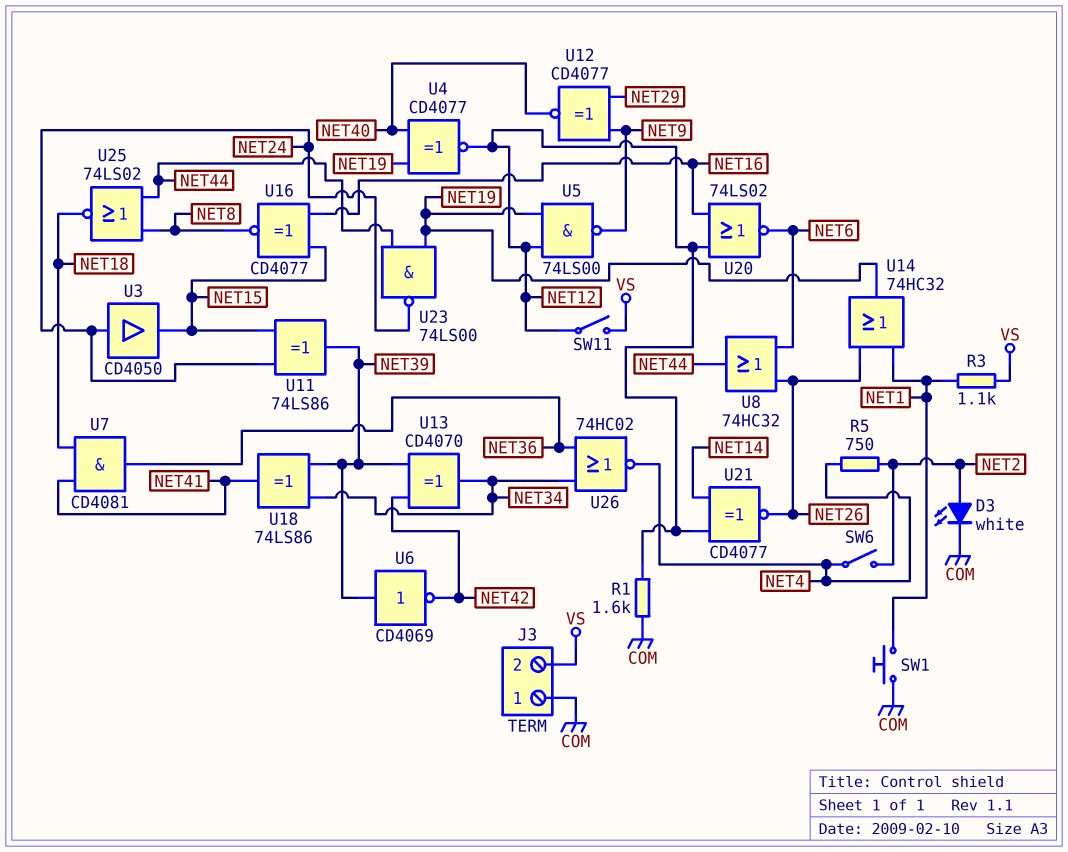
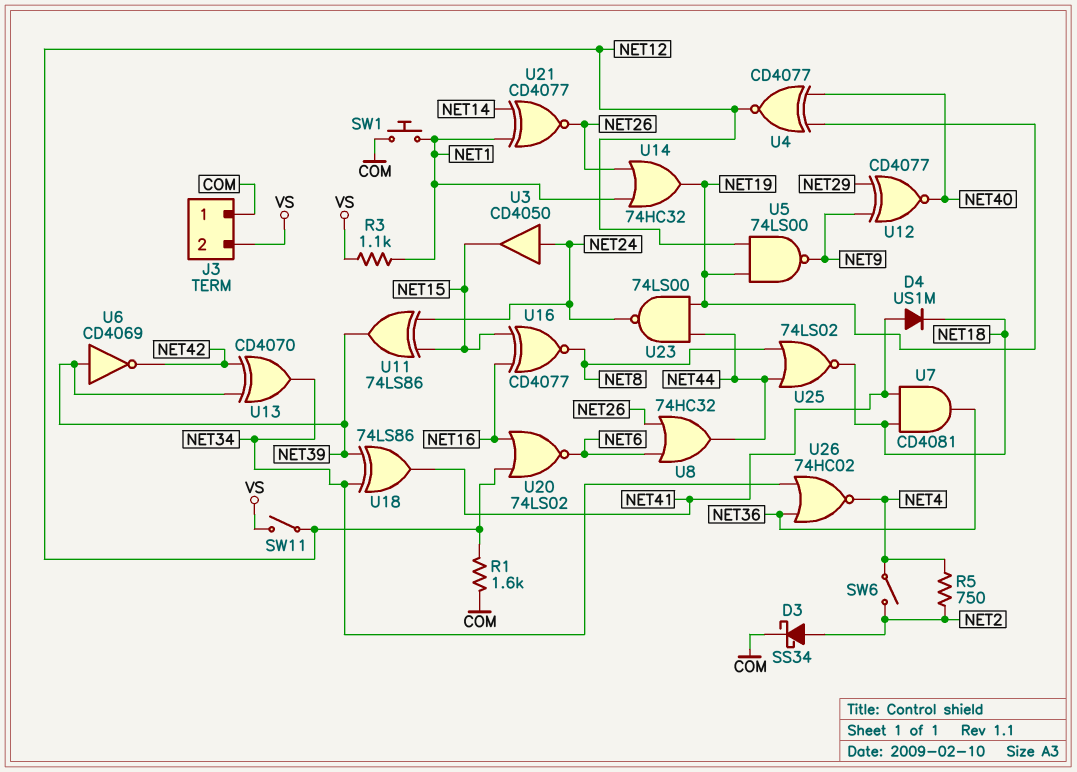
D3: LED white (A NET2, K COM) -> schottky SS34 (A NET2, K COM)
D4: none -> diode US1M (A NET41, K NET18)
U21: XNOR CD4077 (in NET12, in NET14, out NET26) -> XNOR CD4077 (in NET1, in NET14, out NET26)

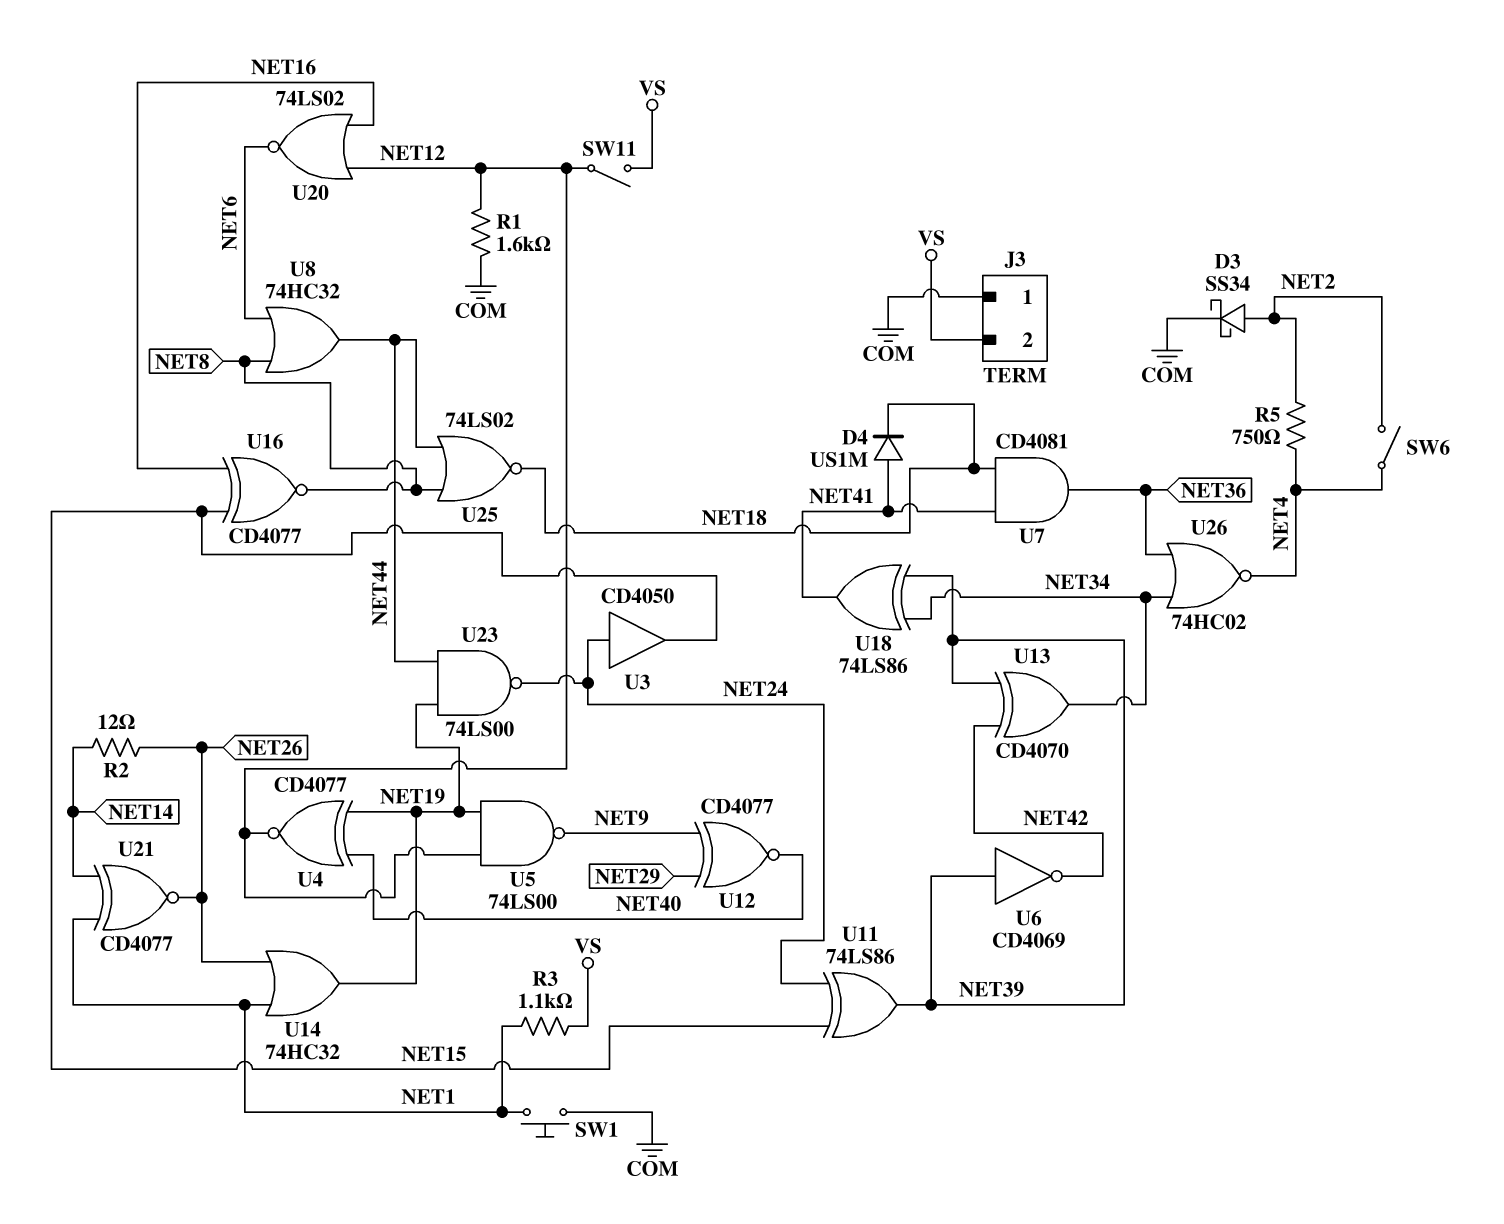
R2: none -> 12 (NET14, NET26)
U8: OR 74HC32 (in NET6, in NET26, out NET44) -> OR 74HC32 (in NET6, in NET8, out NET44)

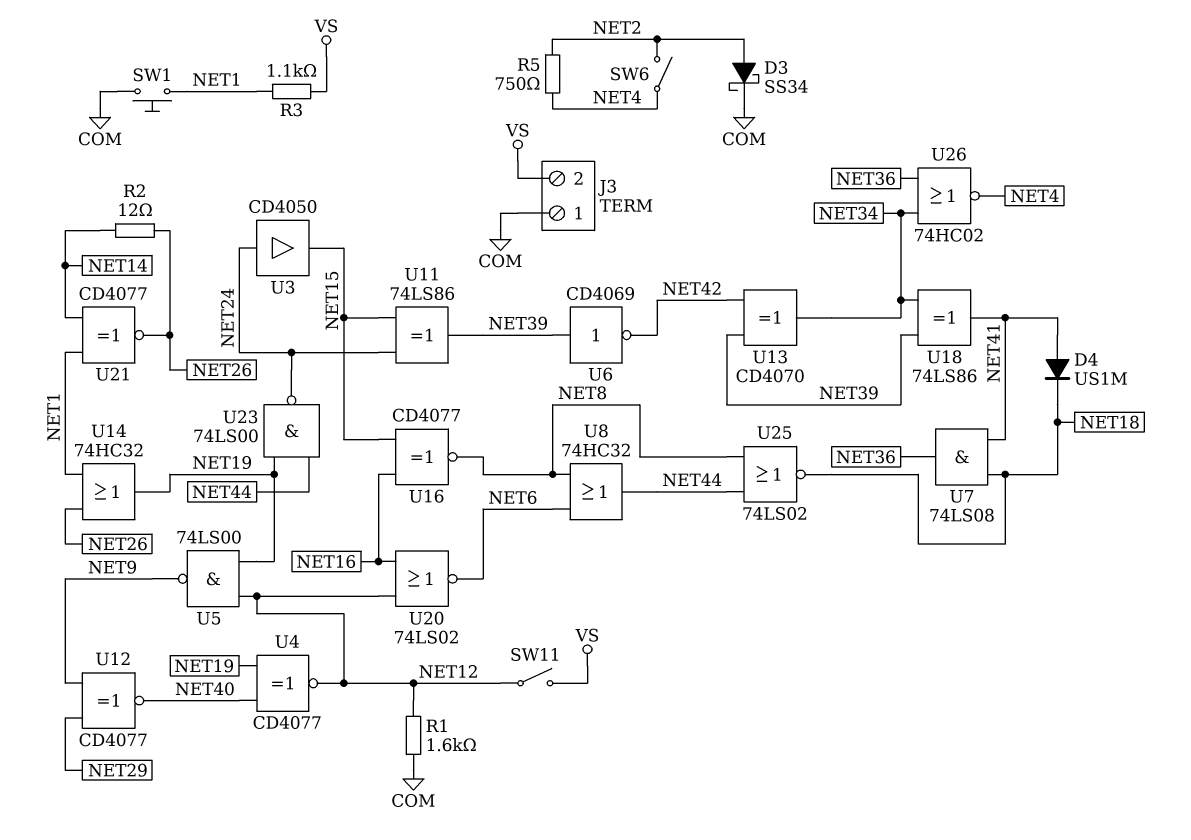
U7: AND CD4081 (in NET18, in NET41, out NET36) -> AND 74LS08 (in NET18, in NET41, out NET36)

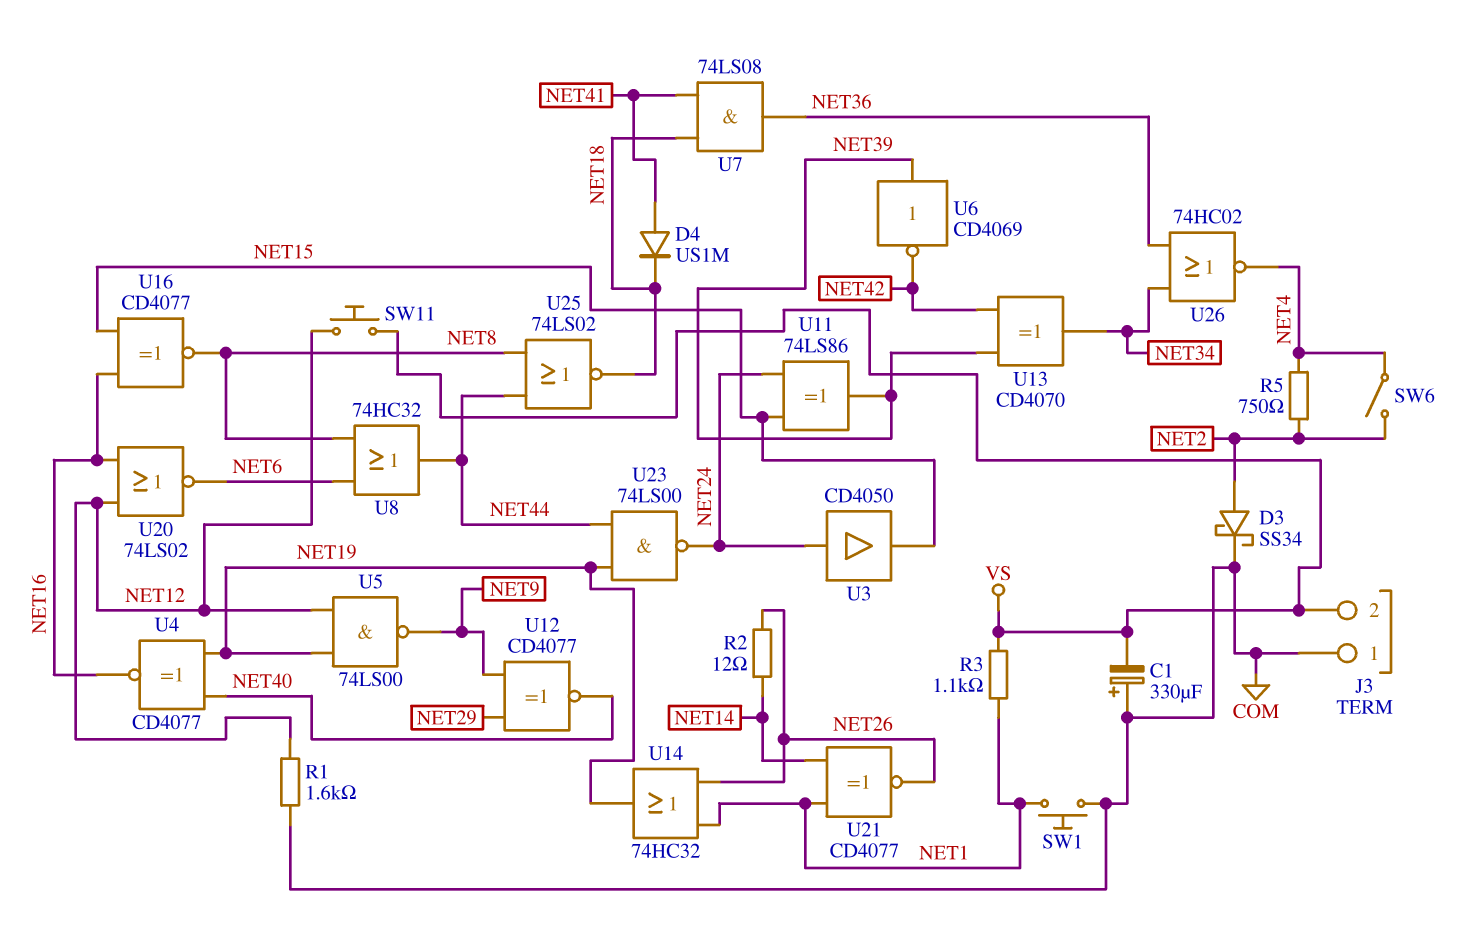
C1: none -> 330uF (plus COM, minus VS)
SW11: switch (NET12, VS) -> button (NET12, VS)
U4: XNOR CD4077 (in NET19, in NET40, out NET12) -> XNOR CD4077 (in NET19, in NET40, out NET16)
U18: XOR 74LS86 (in NET34, in NET39, out NET41) -> none

